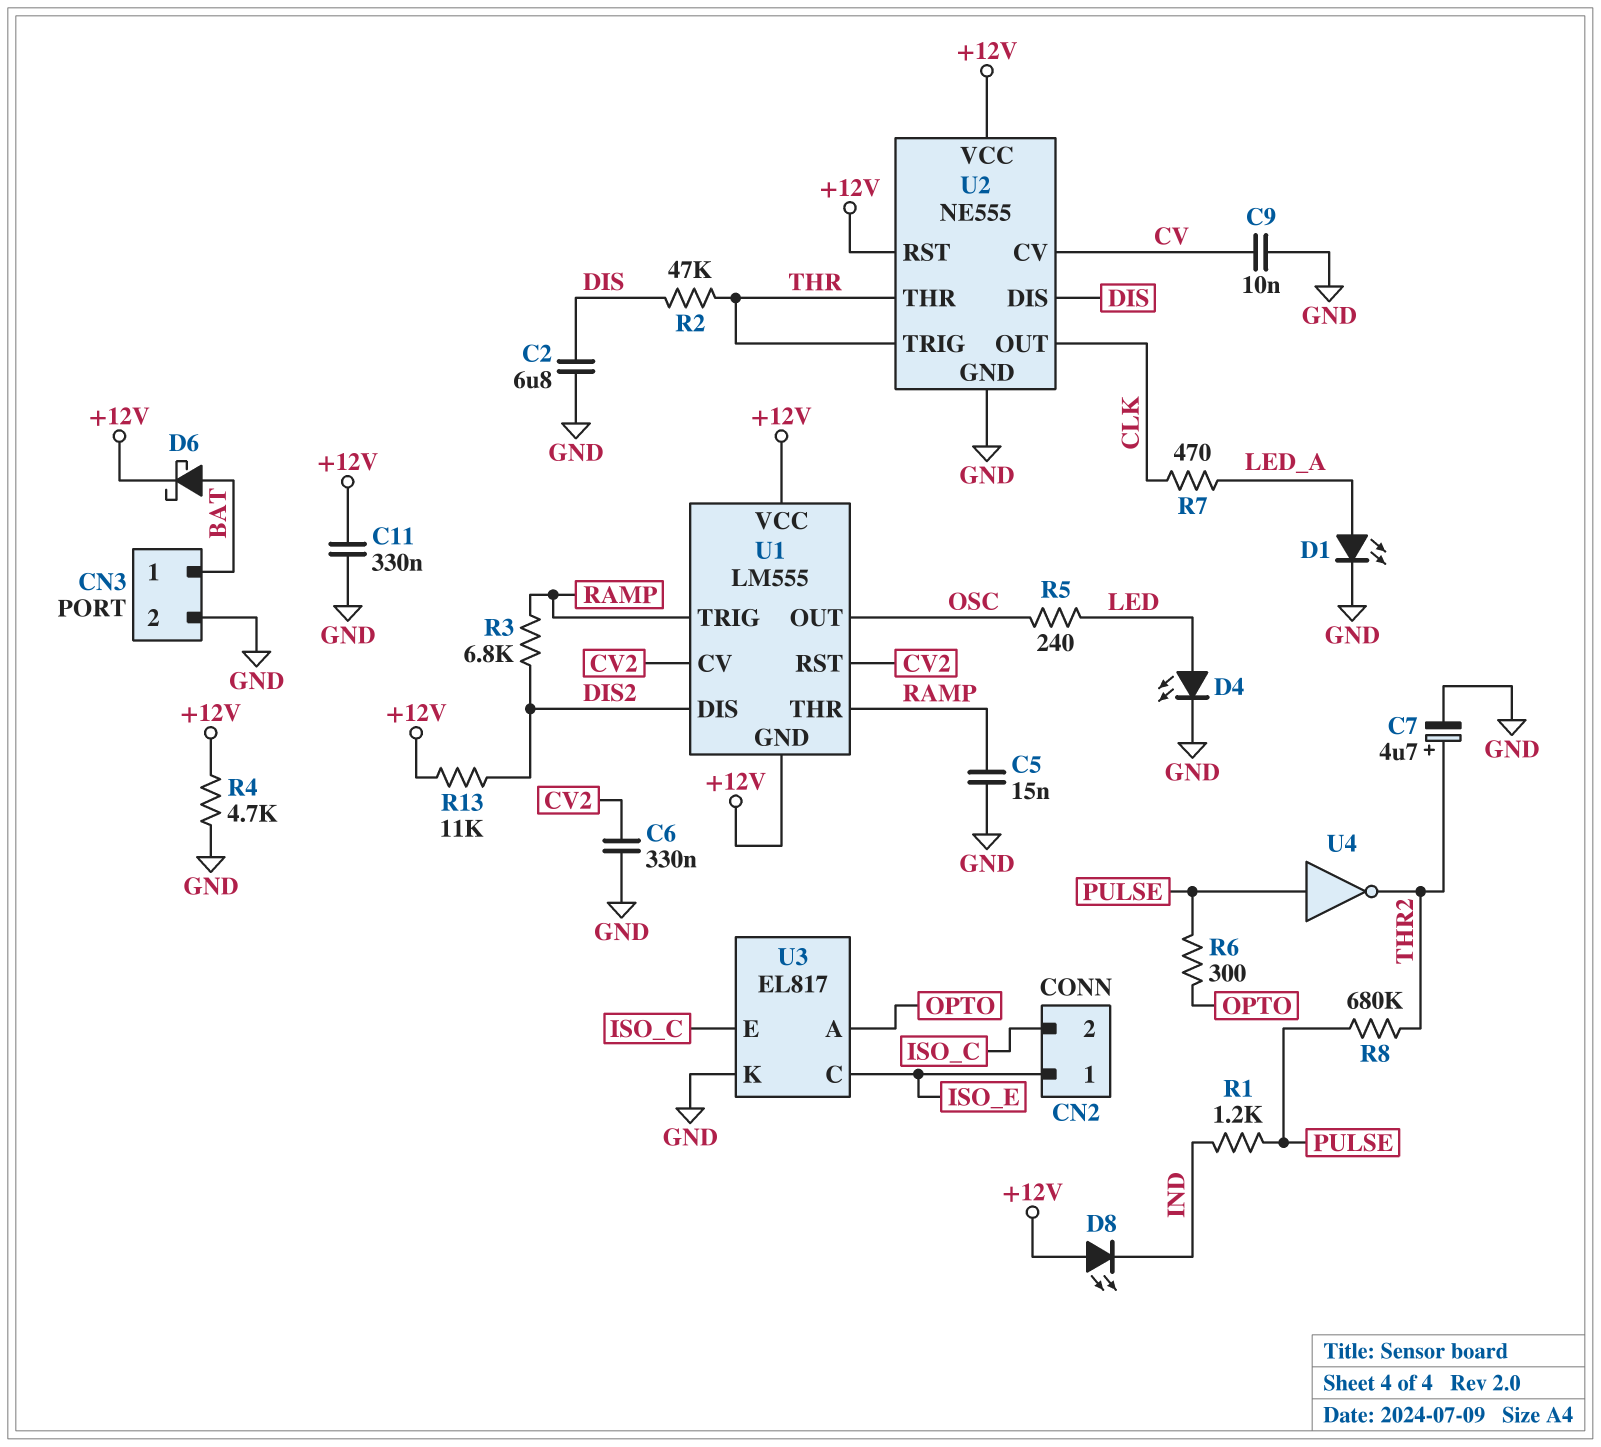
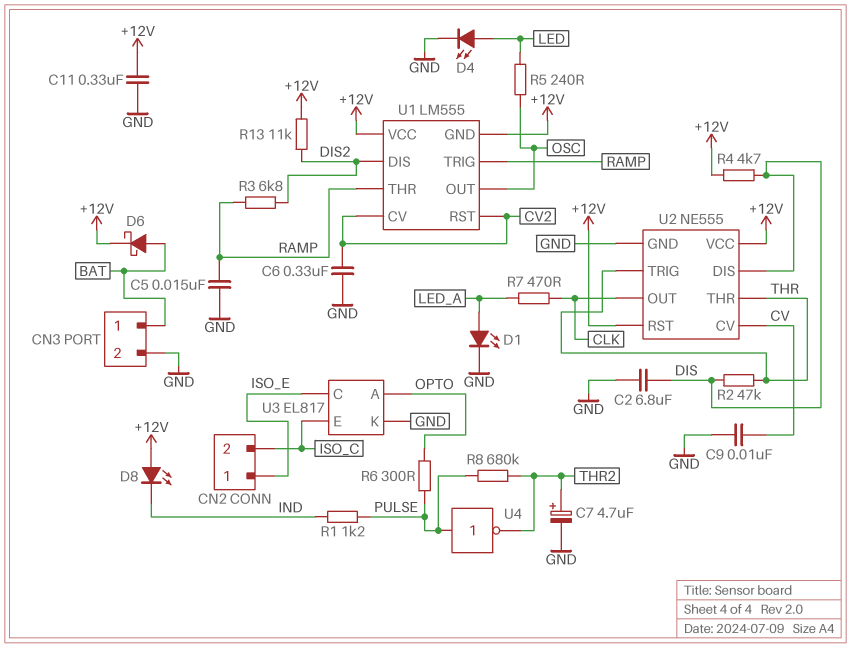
R4: 4.7k (+12V, GND) -> 4.7k (+12V, DIS)

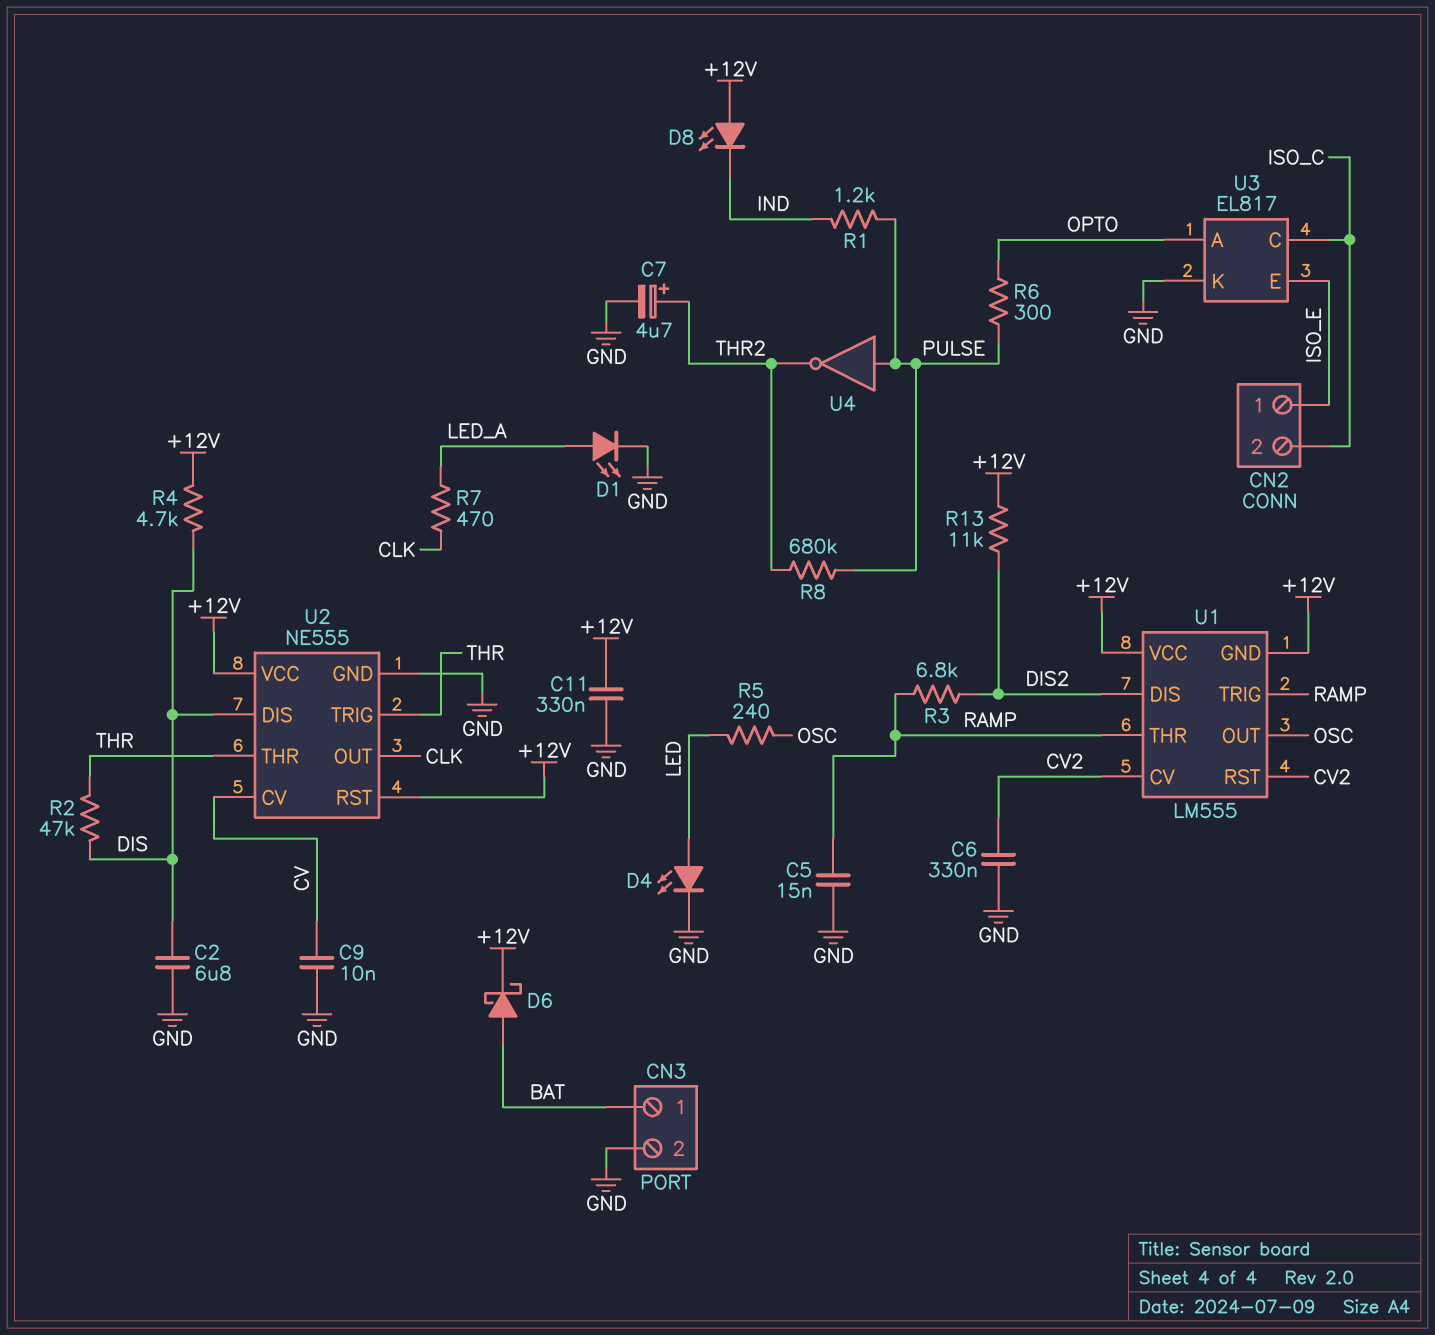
U3 pin C: ISO_E -> ISO_C
U3 pin E: ISO_C -> ISO_E

